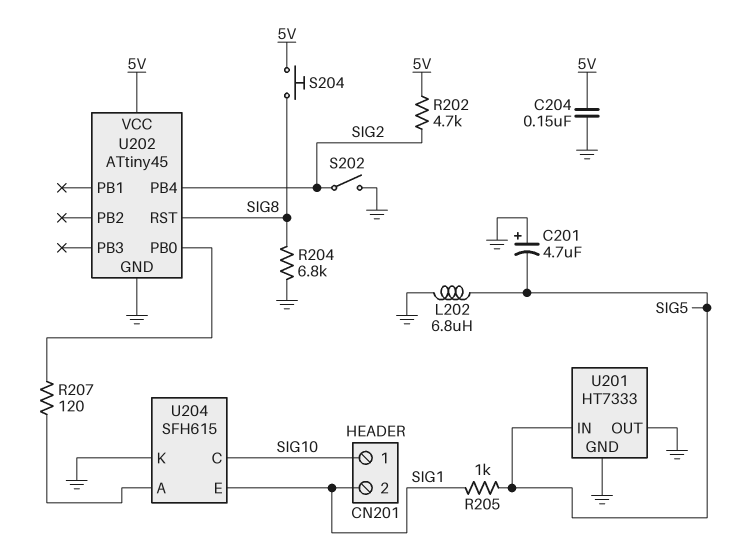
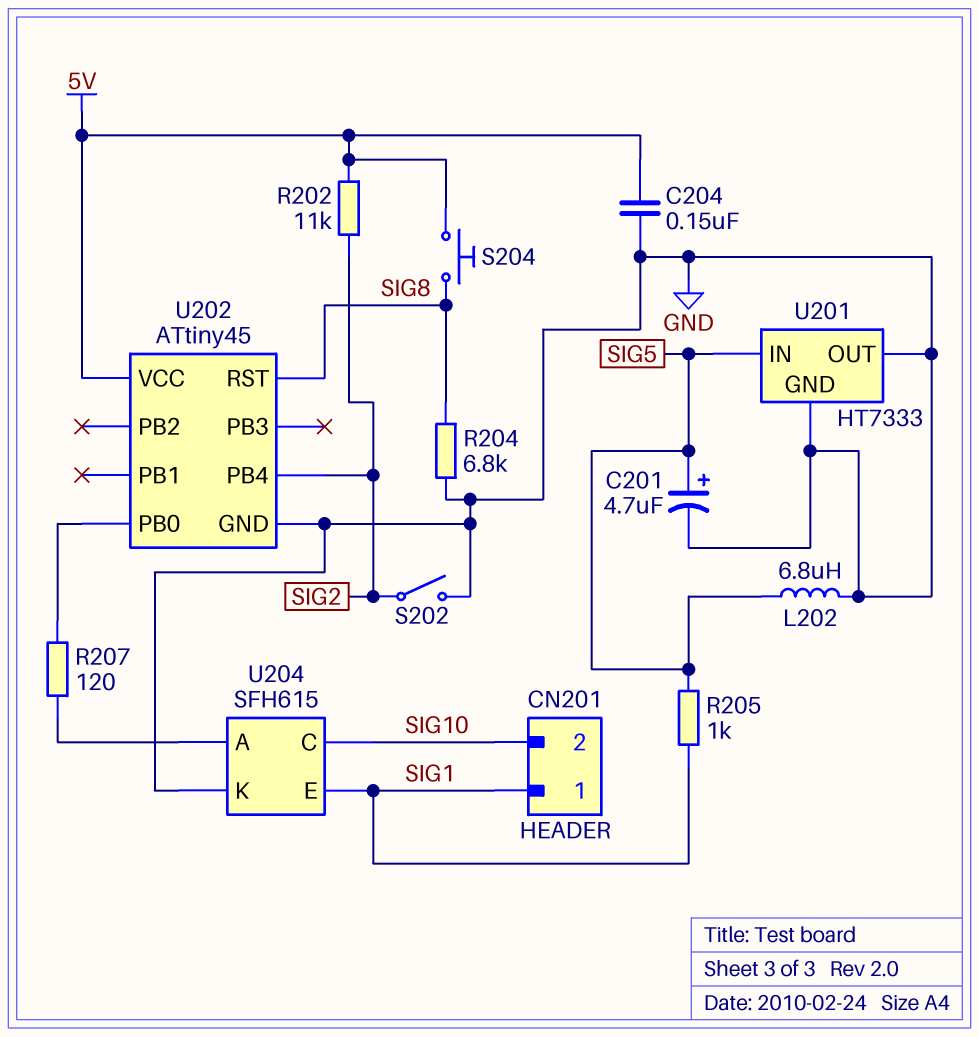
C201: 4.7uF (plus GND, minus SIG5) -> 4.7uF (plus SIG5, minus GND)
CN201 pin 1: SIG10 -> SIG1
CN201 pin 2: SIG1 -> SIG10
R202: 4.7k (5V, SIG2) -> 11k (5V, SIG2)

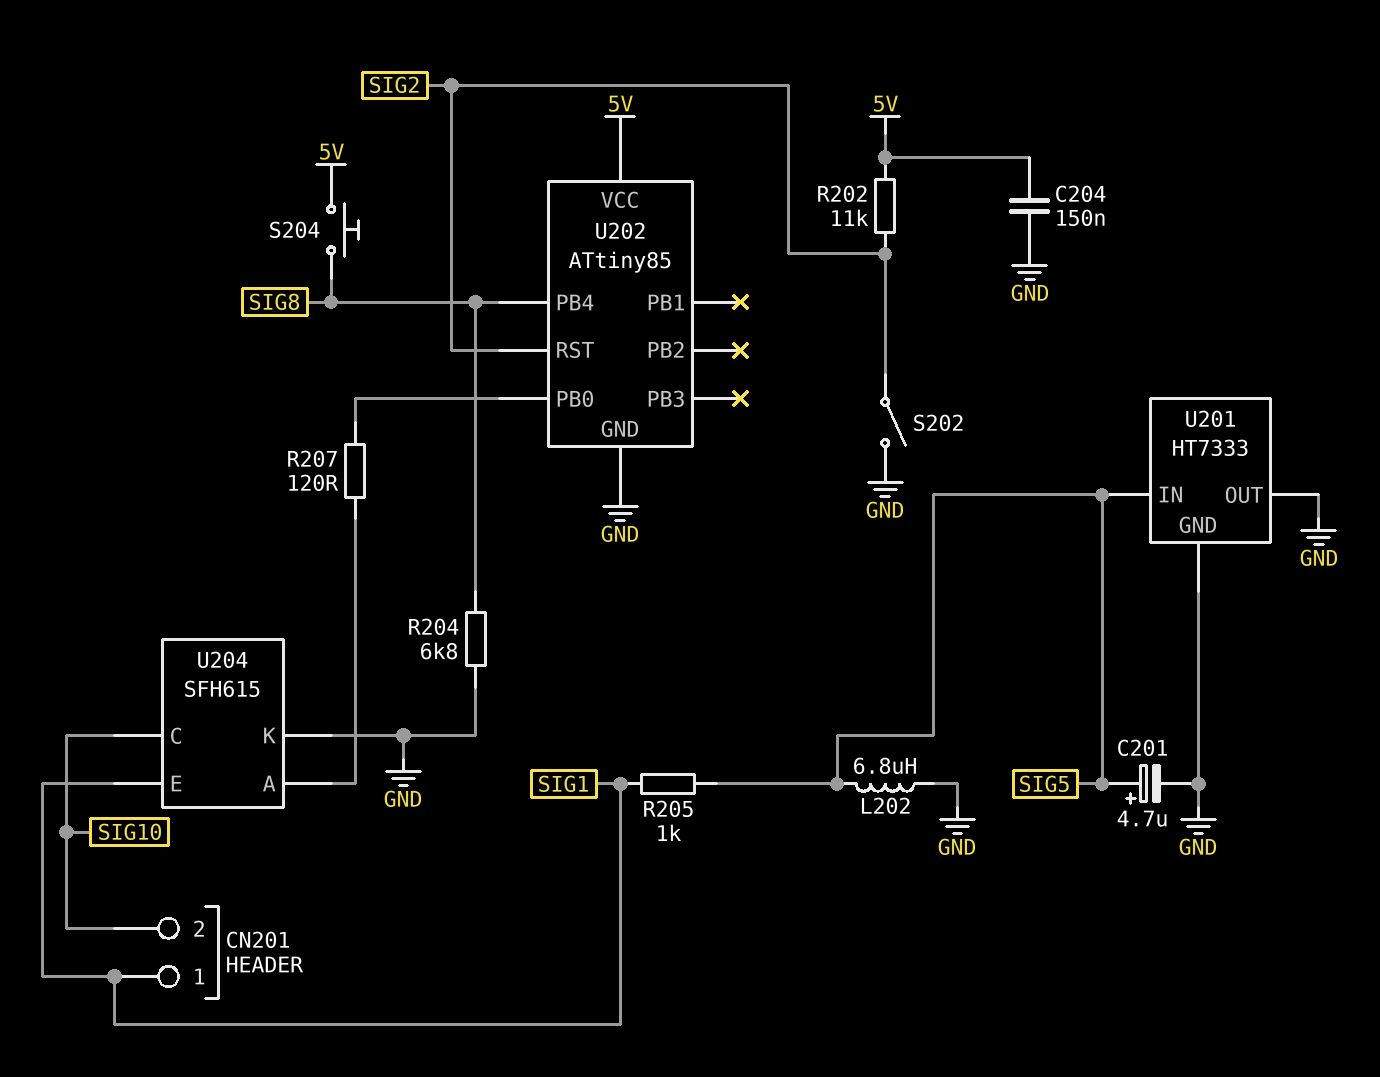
U202: ATtiny45 -> ATtiny85
U202 pin PB4: SIG2 -> SIG8
U202 pin RST: SIG8 -> SIG2

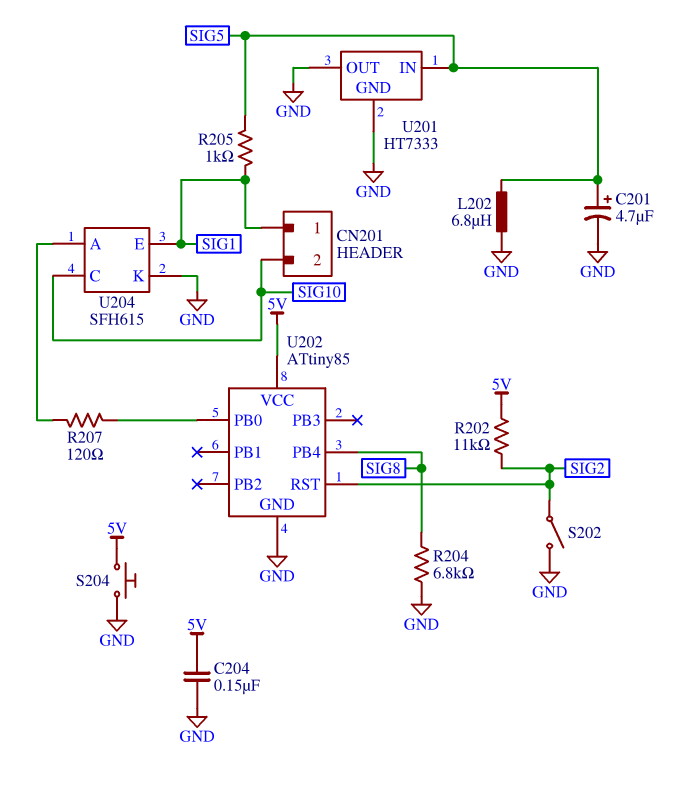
S204: button (5V, SIG8) -> button (5V, GND)

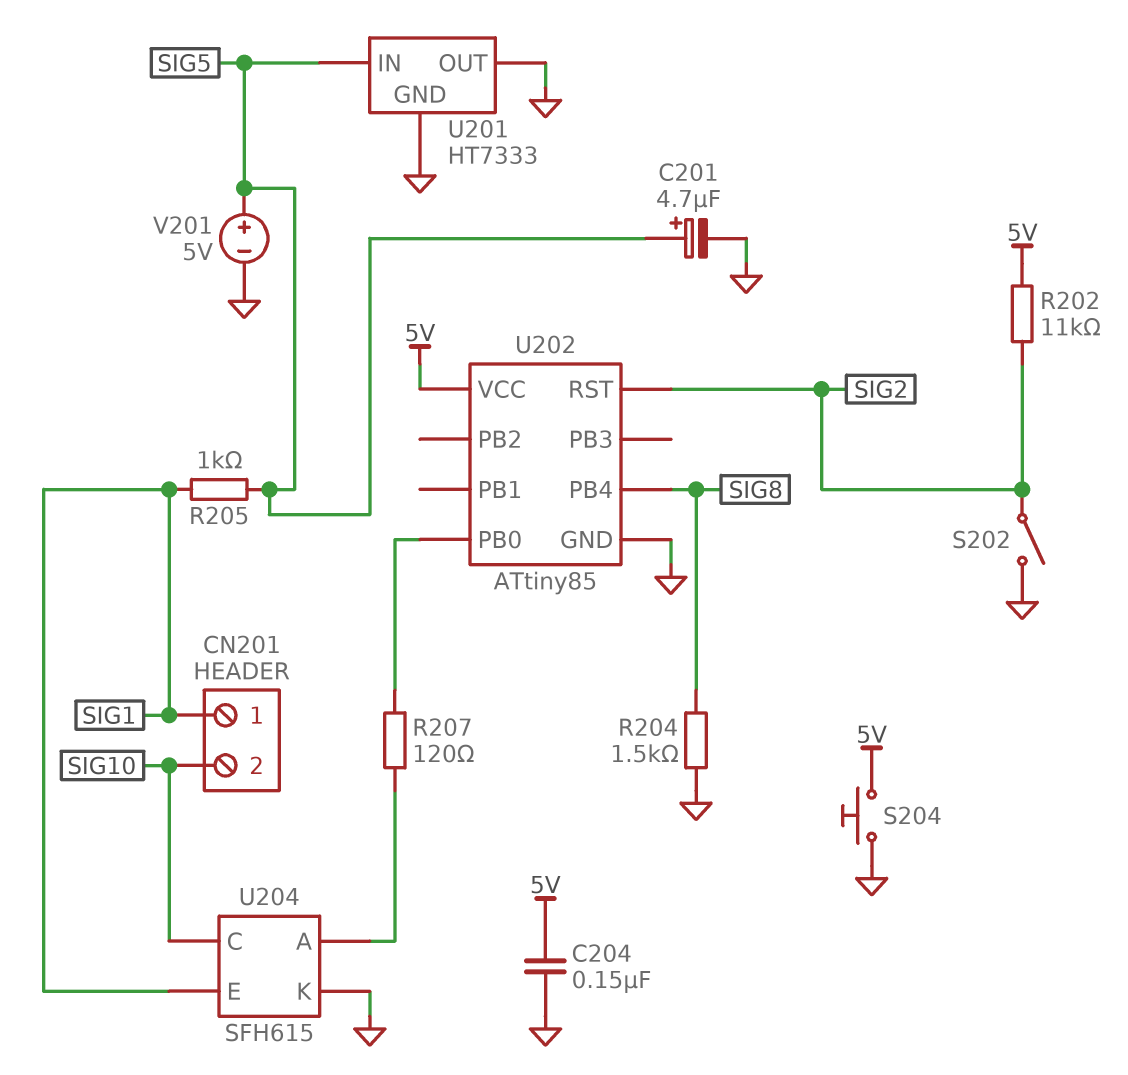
L202: 6.8uH (GND, SIG5) -> none
R204: 6.8k (GND, SIG8) -> 1.5k (GND, SIG8)
V201: none -> 5V (plus SIG5, minus GND)

